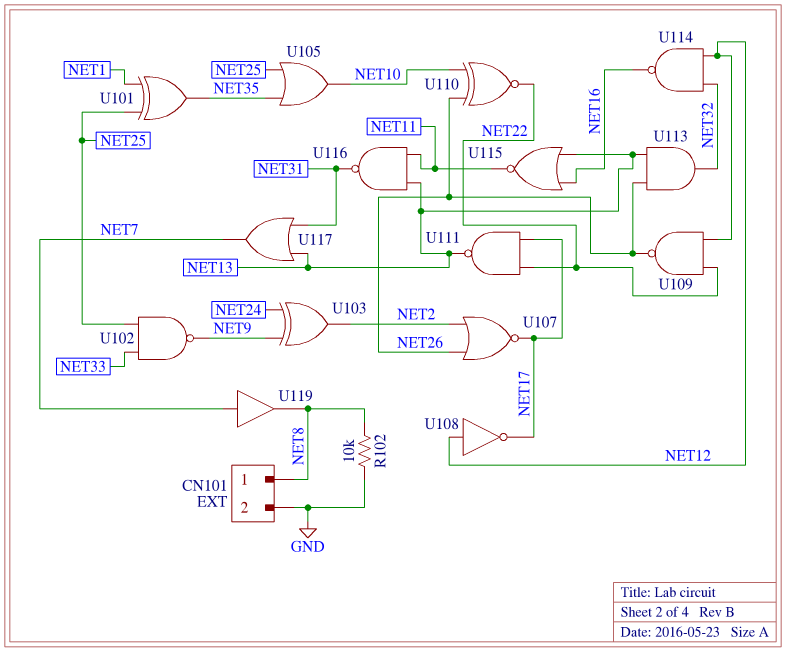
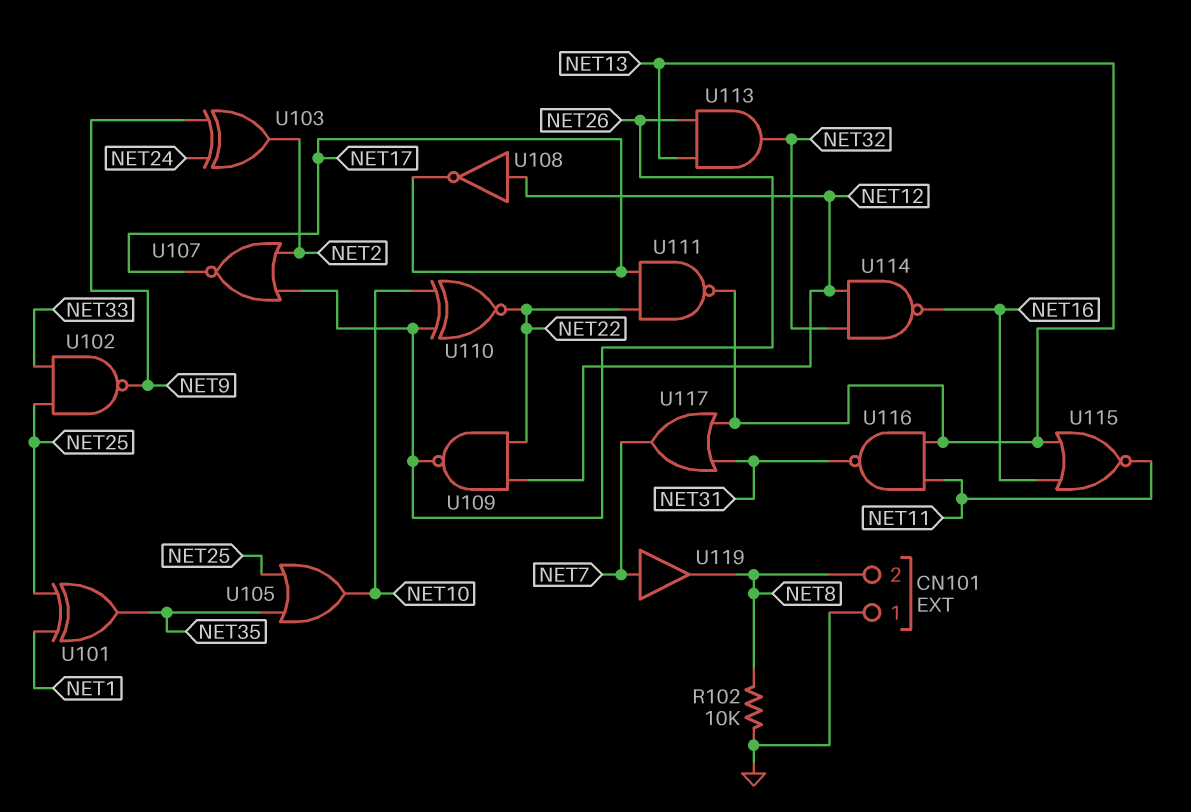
CN101 pin 1: NET8 -> GND
CN101 pin 2: GND -> NET8

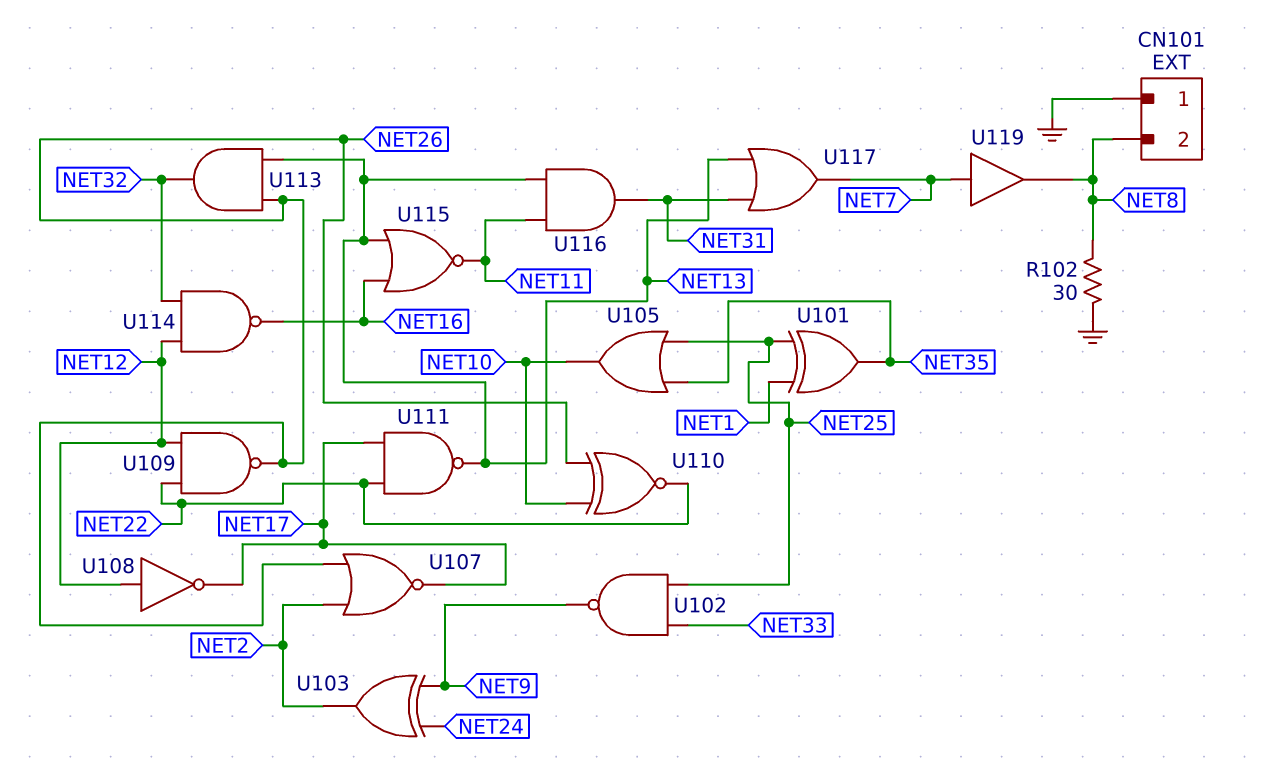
R102: 10k (GND, NET8) -> 30 (GND, NET8)
U116: NAND (in NET11, in NET13, out NET31) -> AND (in NET11, in NET13, out NET31)

